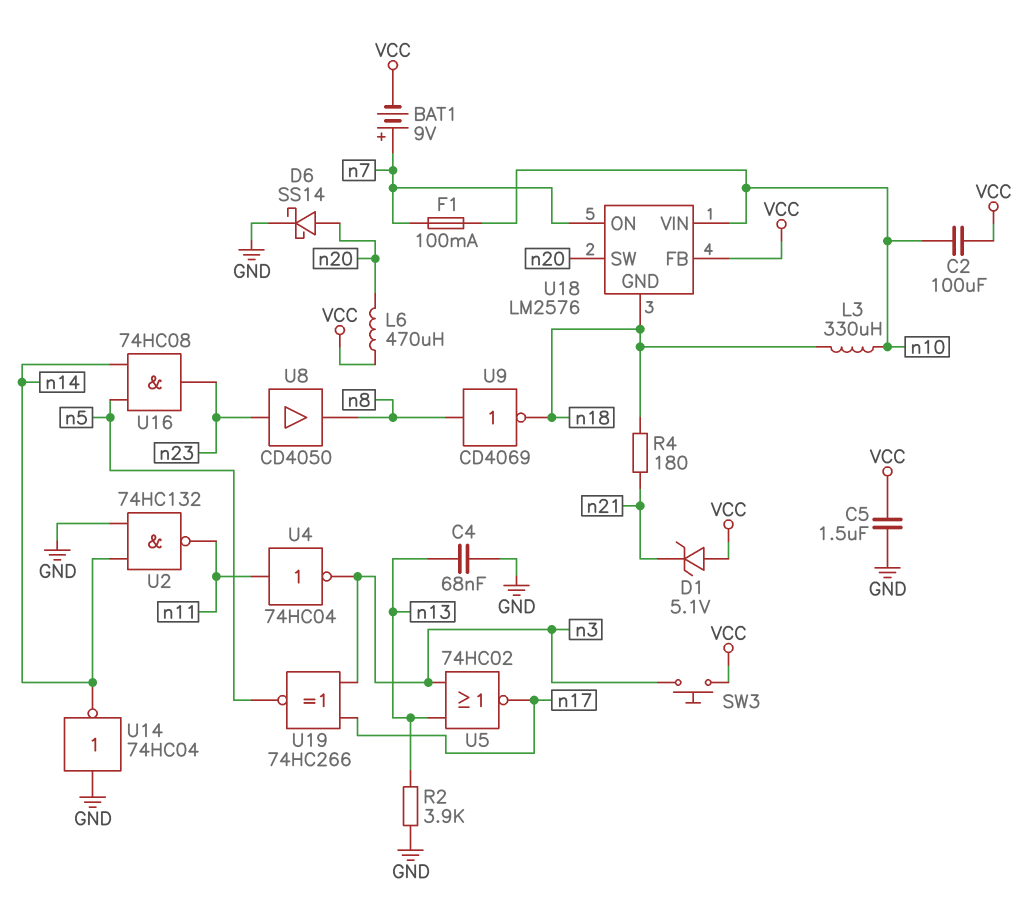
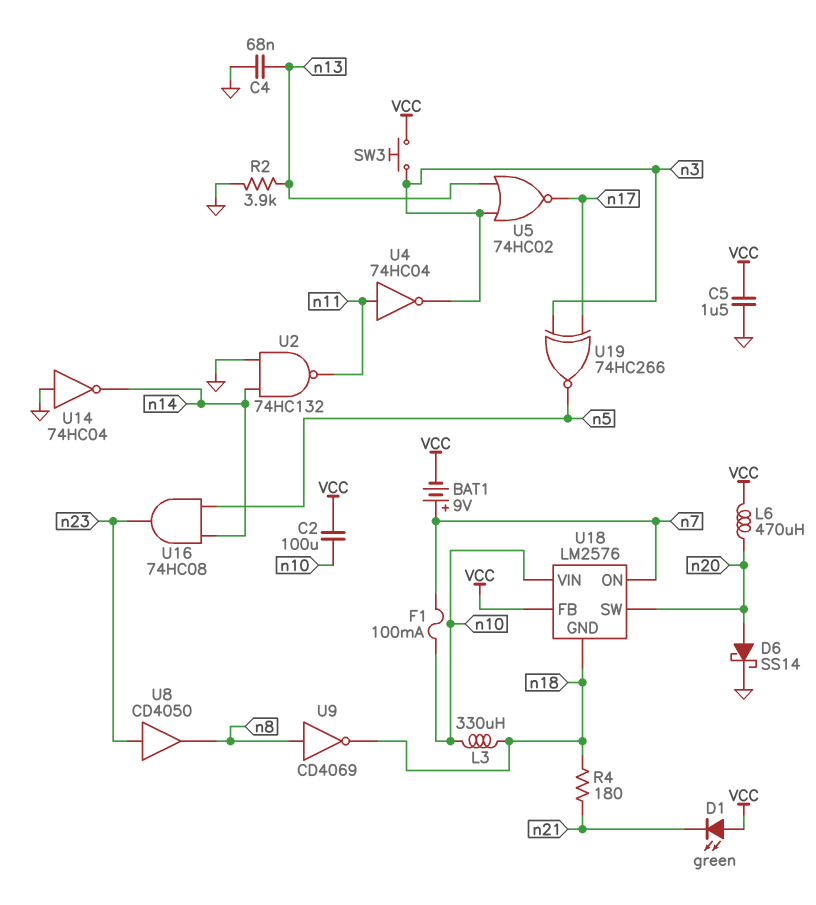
D1: zener 5.1V (A VCC, K n21) -> LED green (A VCC, K n21)

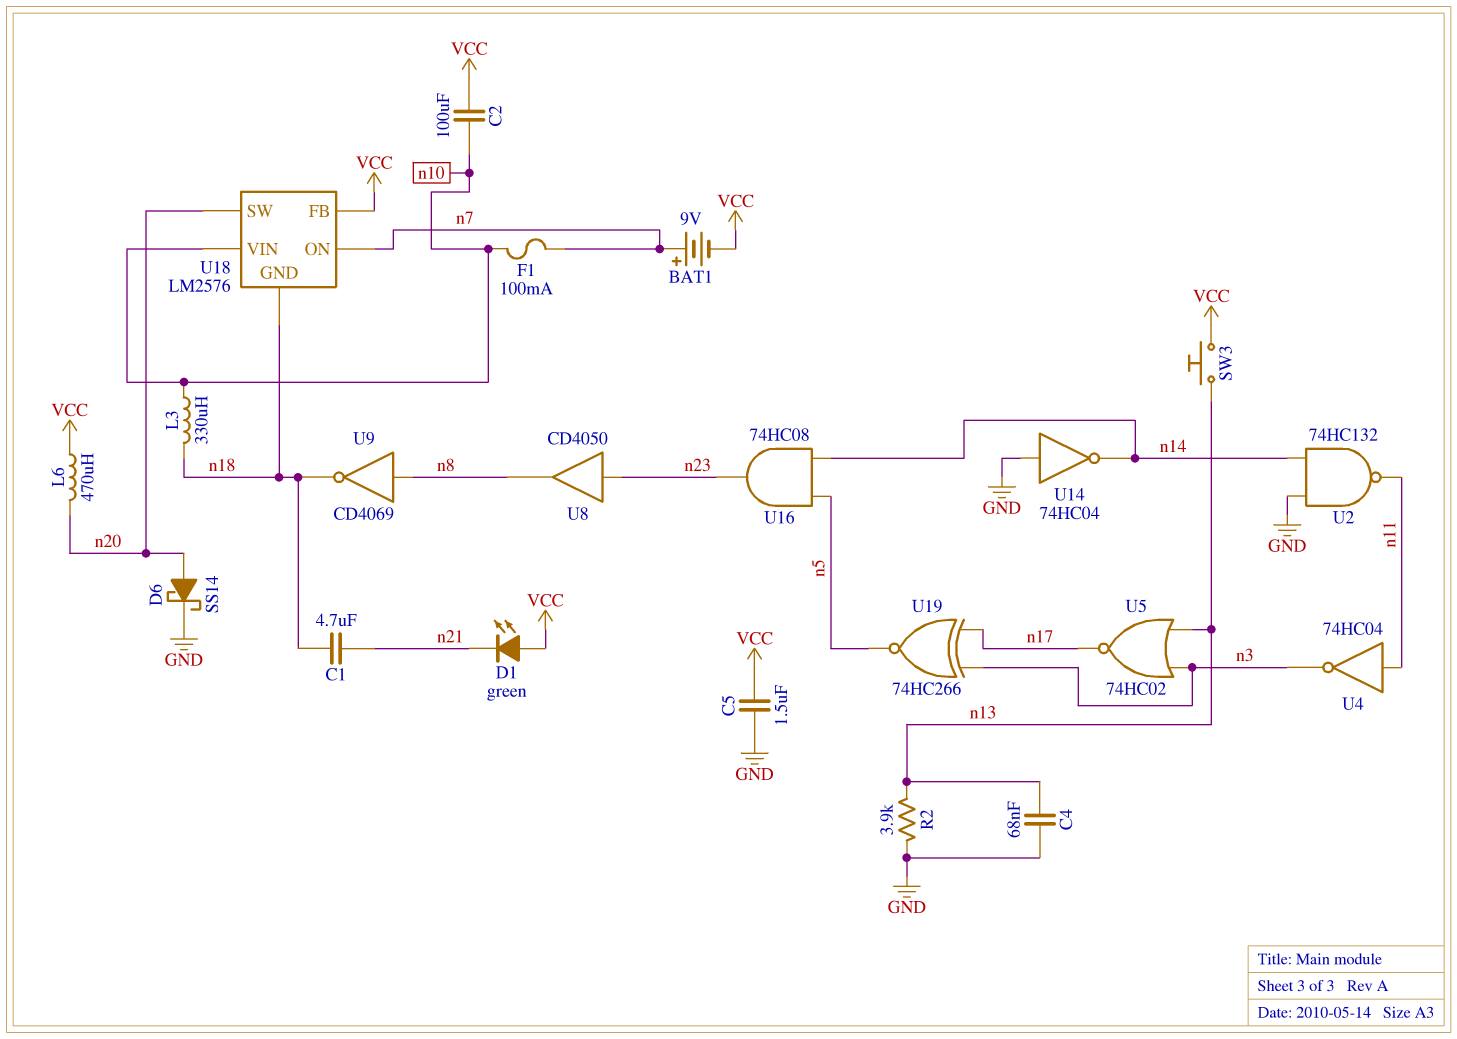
C1: none -> 4.7uF (n18, n21)
R4: 180 (n18, n21) -> none
SW3: button (VCC, n3) -> button (VCC, n13)

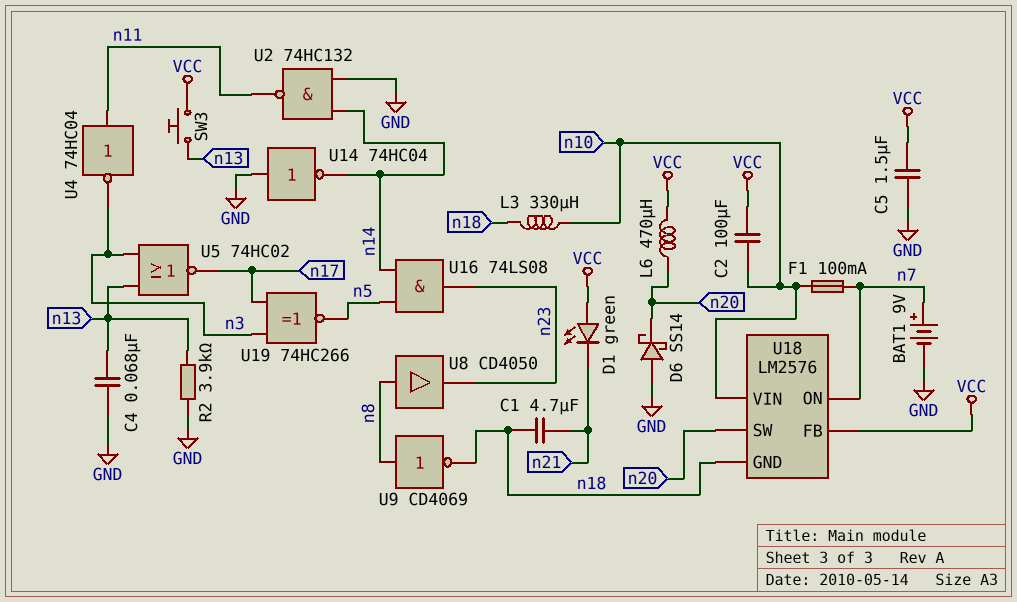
BAT1: 9V (plus n7, minus VCC) -> 9V (plus n7, minus GND)
D6: schottky SS14 (A n20, K GND) -> schottky SS14 (A GND, K n20)
U8: buffer CD4050 (in n23, out n8) -> buffer CD4050 (in n8, out n23)
U16: AND 74HC08 (in n5, in n14, out n23) -> AND 74LS08 (in n5, in n14, out n23)

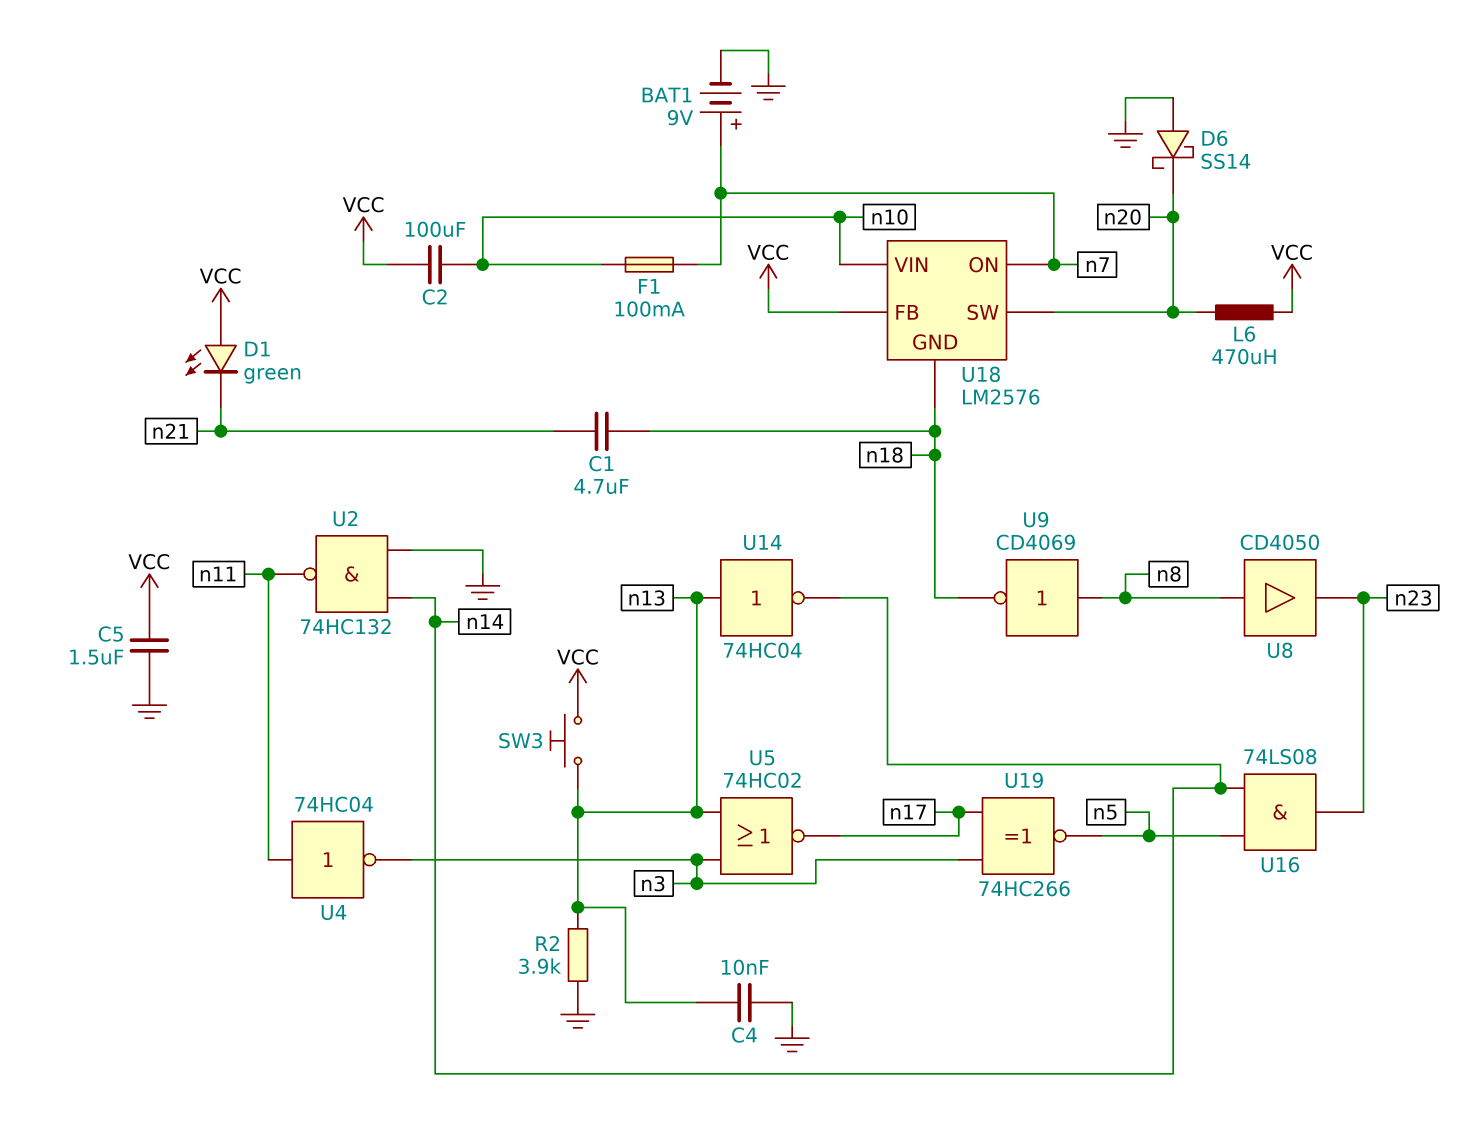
C4: 68nF (GND, n13) -> 10nF (GND, n13)
L3: 330uH (n10, n18) -> none
U14: NOT 74HC04 (in GND, out n14) -> NOT 74HC04 (in n13, out n14)

